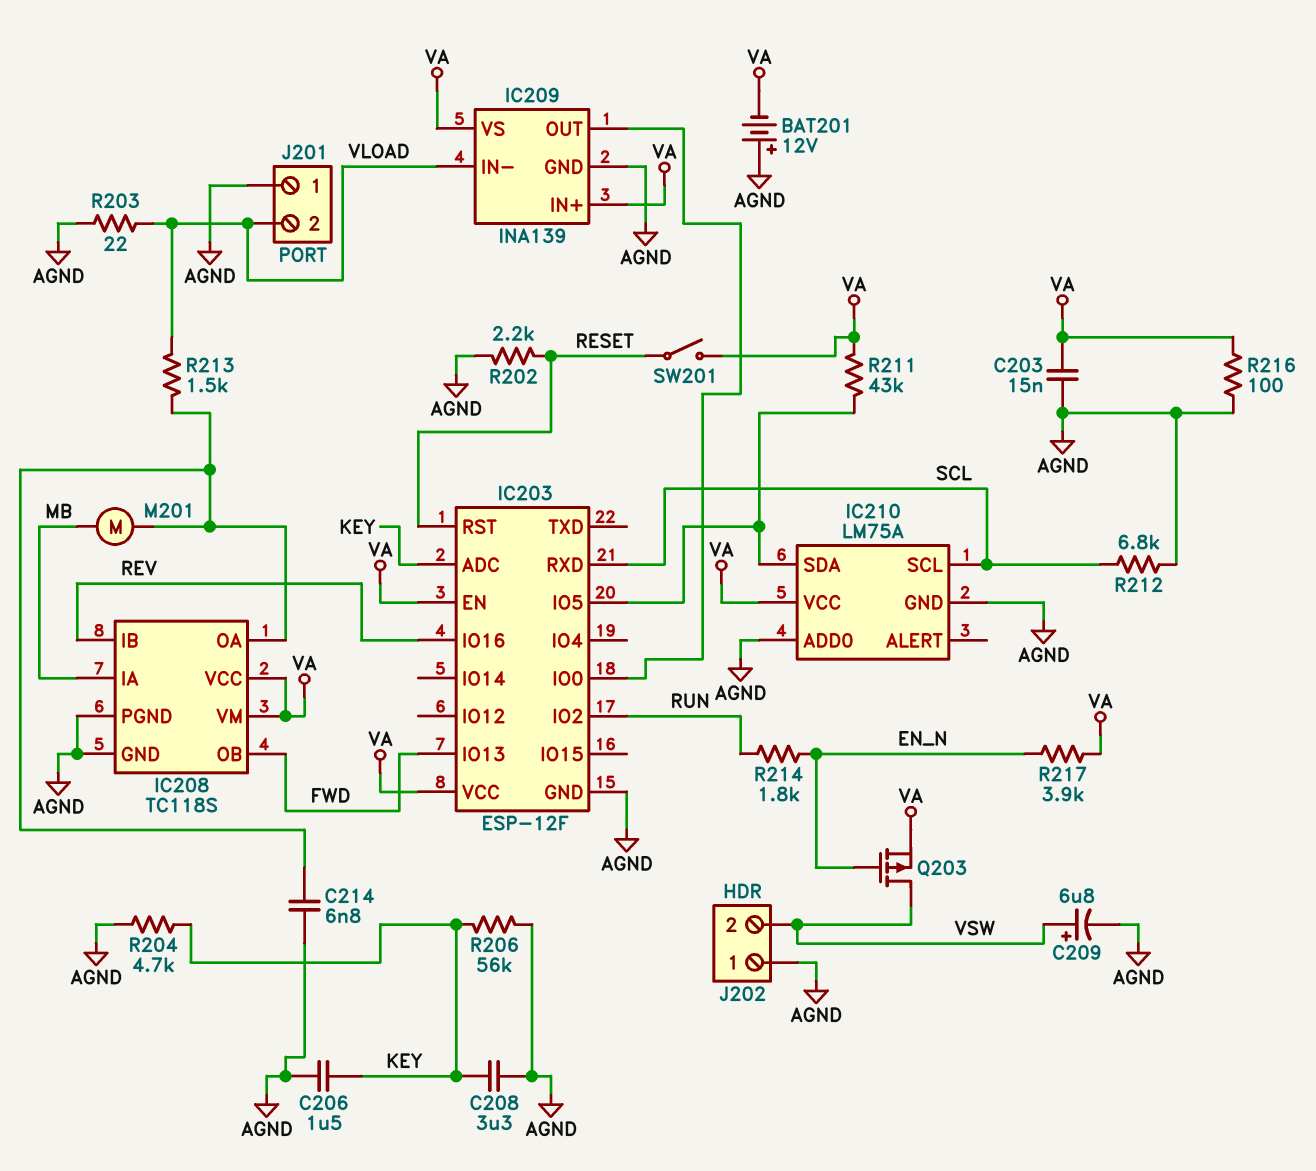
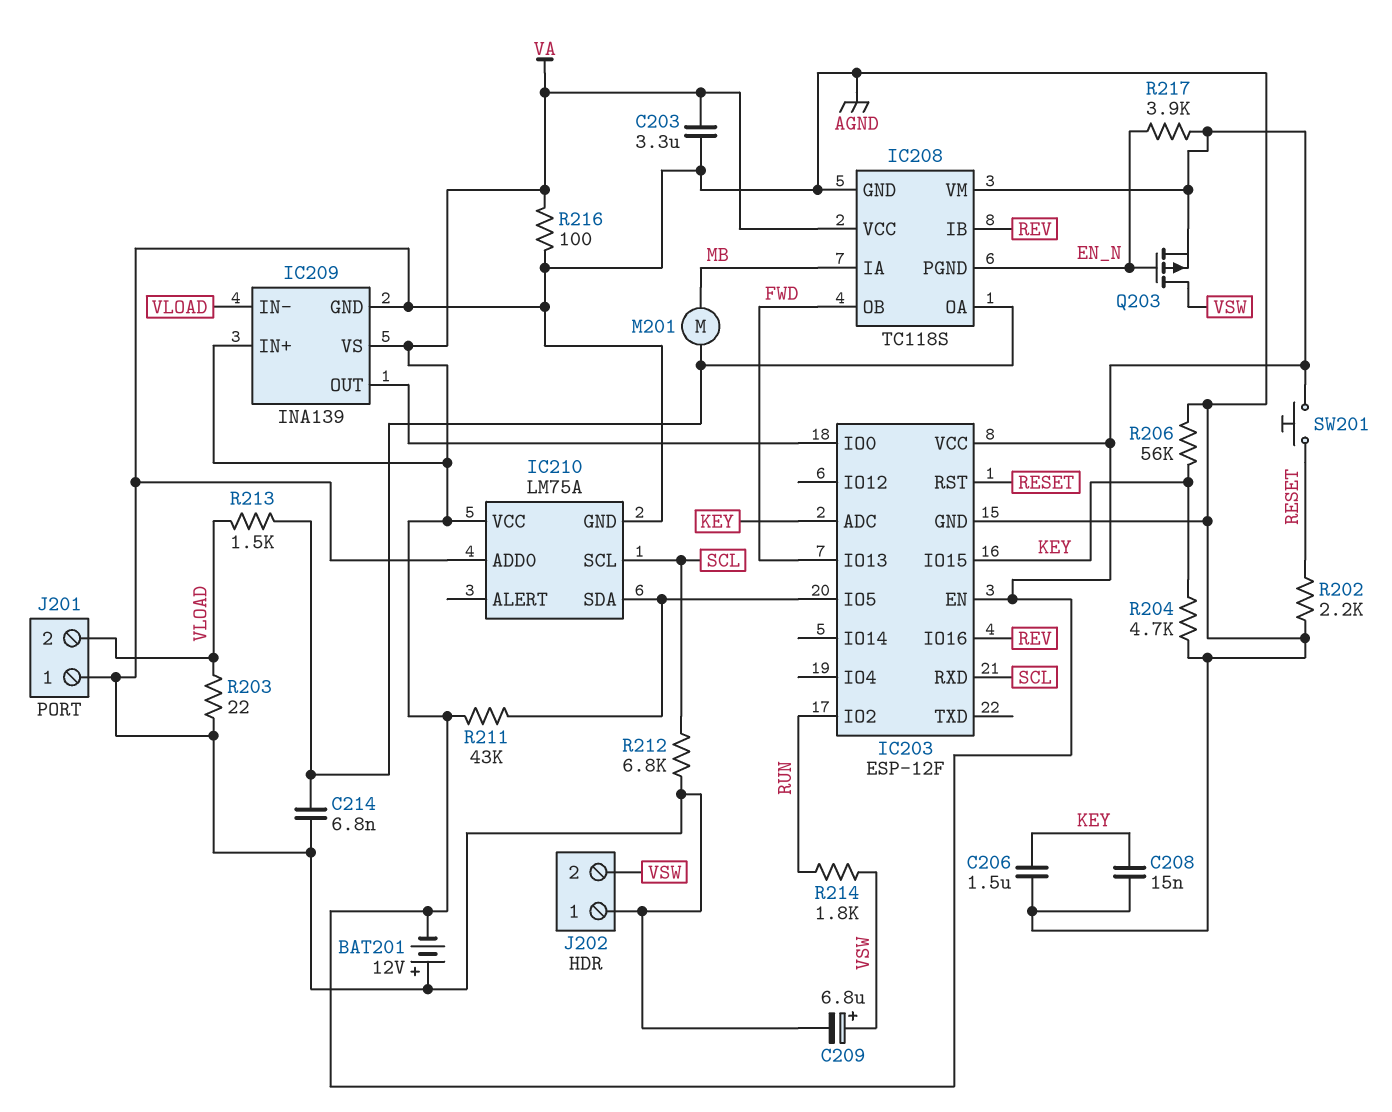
C203: 15nF (AGND, VA) -> 3.3uF (AGND, VA)
C208: 3.3uF (AGND, KEY) -> 15nF (AGND, KEY)
IC203 pin IO15: none -> KEY
IC208 pin PGND: AGND -> EN_N
R214: 1.8k (EN_N, RUN) -> 1.8k (RUN, VSW)
SW201: switch (RESET, VA) -> button (RESET, VA)

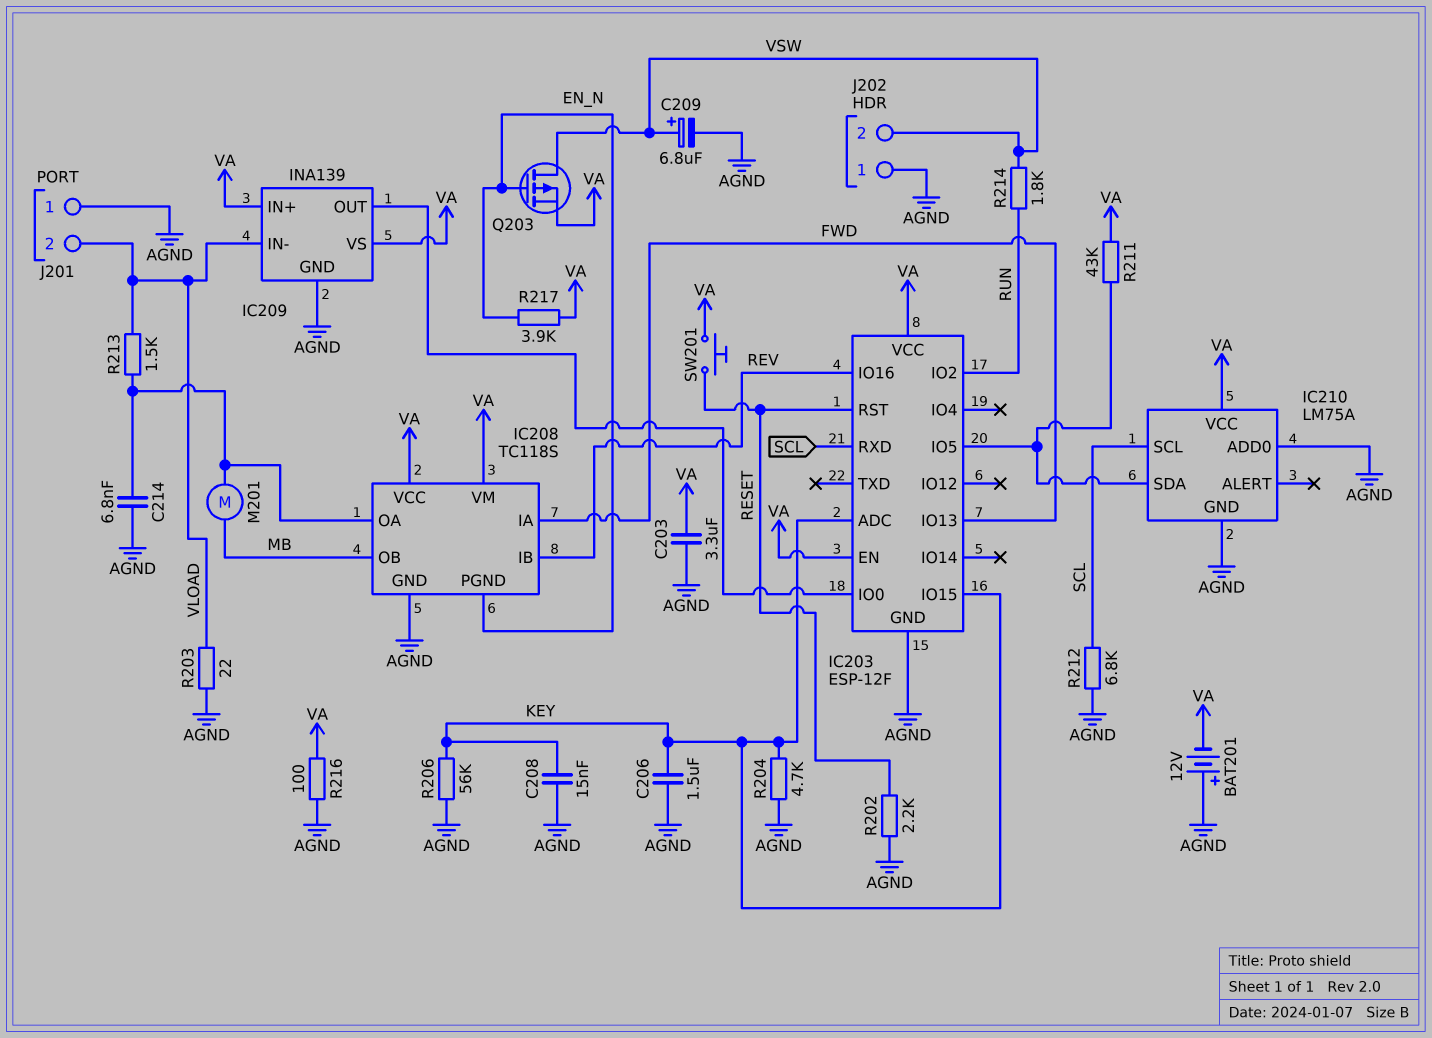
IC208 pin IA: MB -> FWD
IC208 pin OB: FWD -> MB

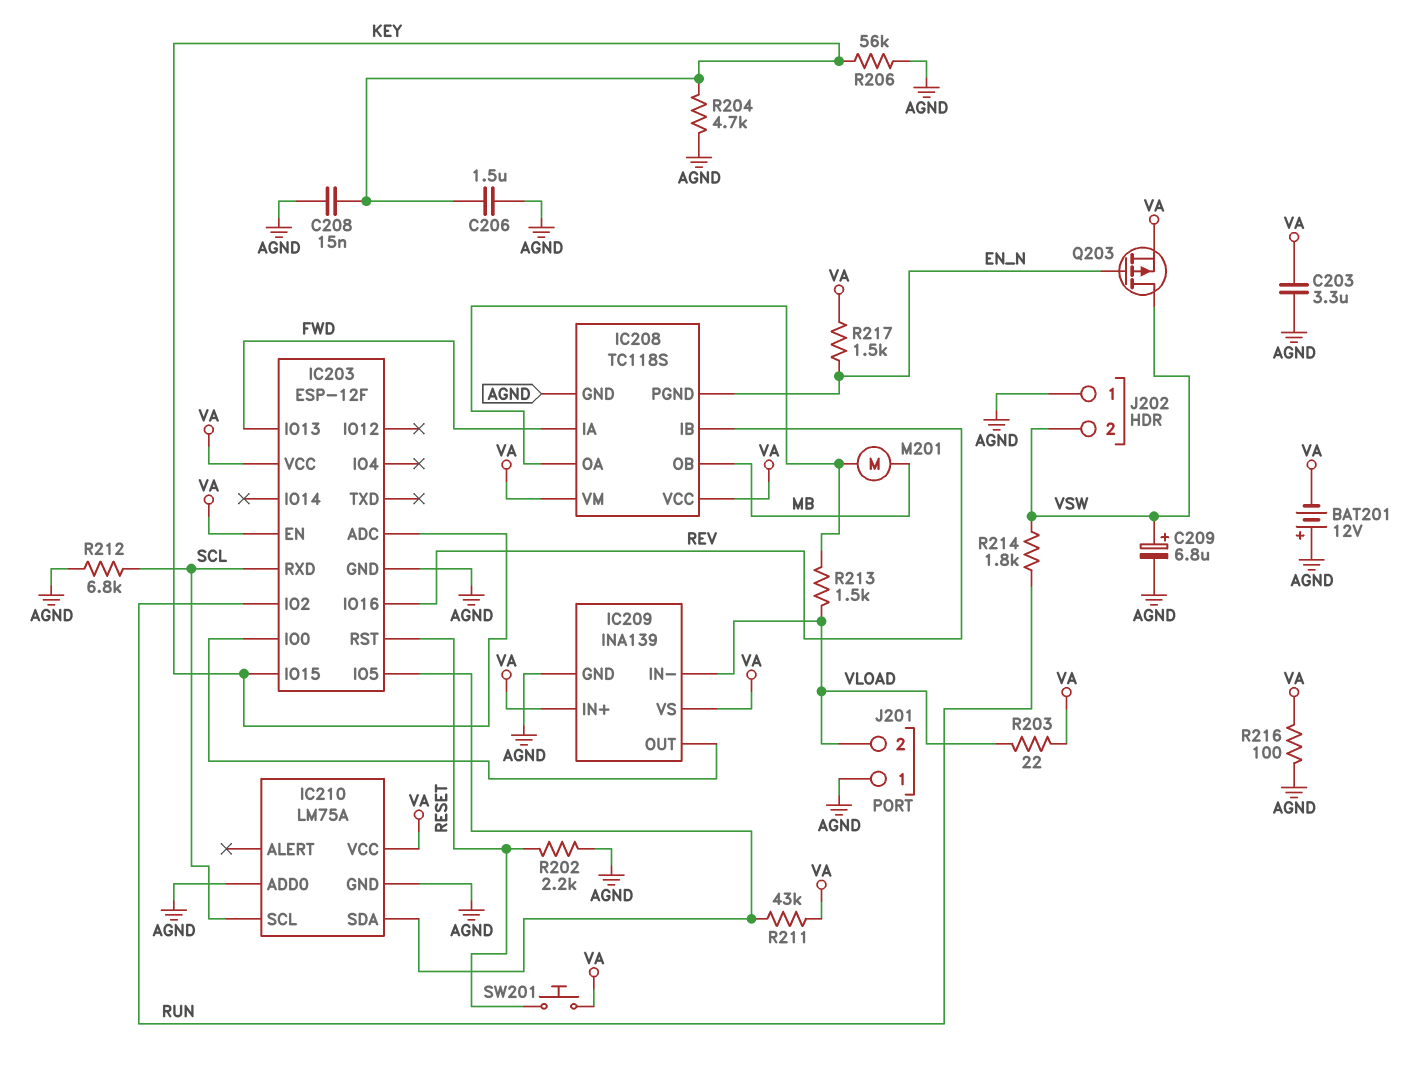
C214: 6.8nF (AGND, IC208/OA) -> none
R203: 22 (AGND, VLOAD) -> 22 (VA, VLOAD)
R217: 3.9k (EN_N, VA) -> 1.5k (EN_N, VA)

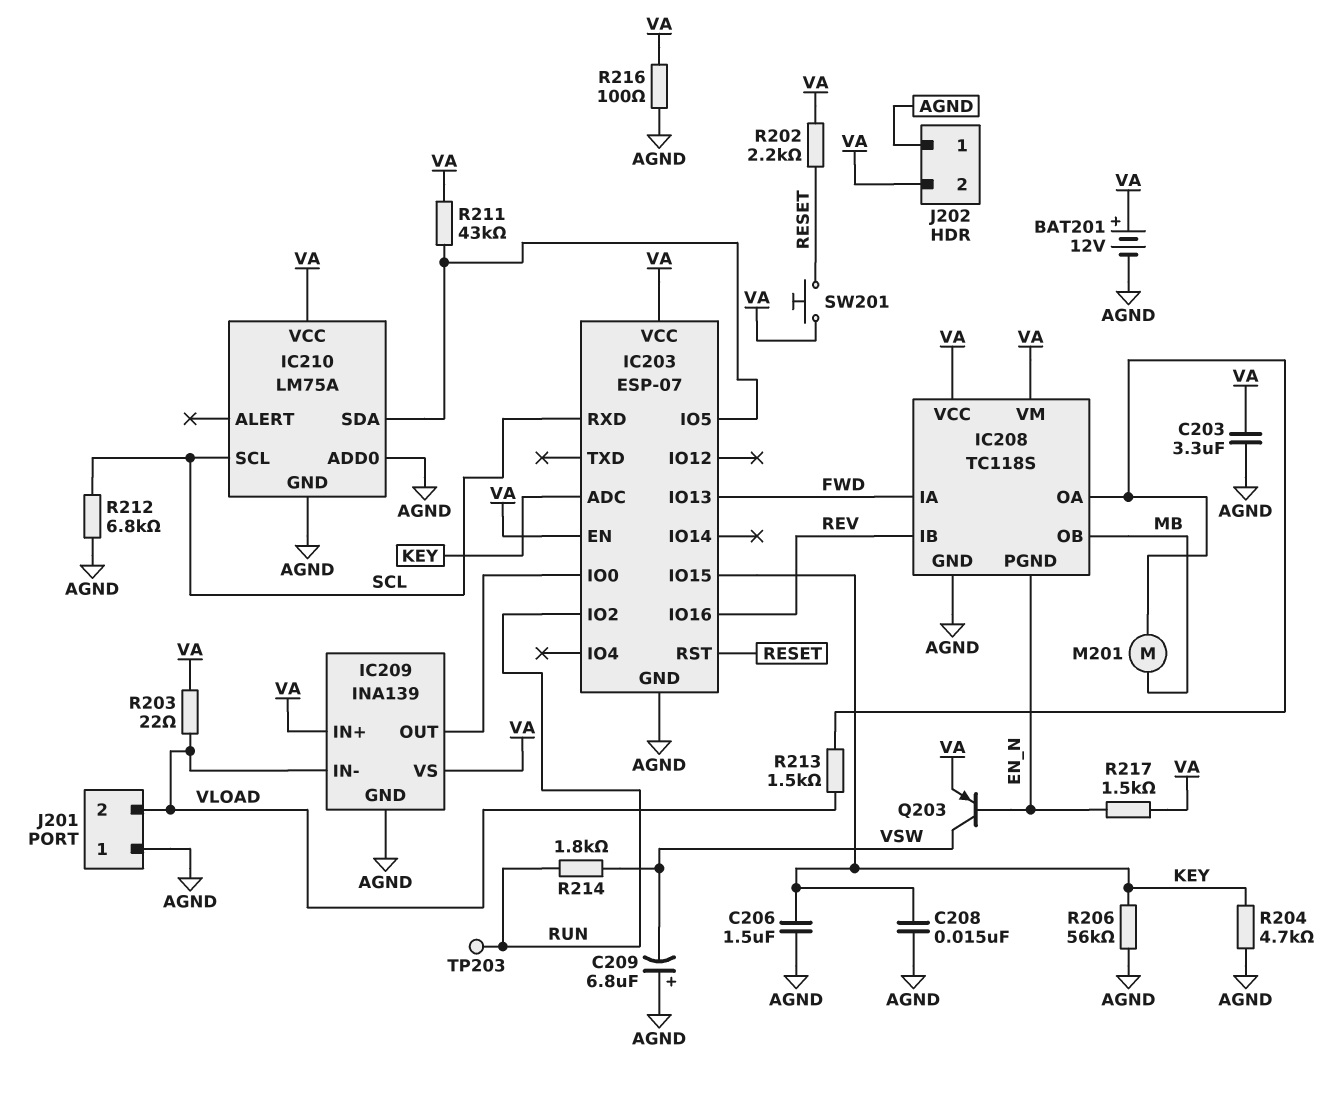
BAT201: 12V (plus AGND, minus VA) -> 12V (plus VA, minus AGND)
C209: 6.8uF (plus VSW, minus AGND) -> 6.8uF (plus AGND, minus VSW)
IC203: ESP-12F -> ESP-07
J202 pin 2: VSW -> VA
Q203: PMOS (G EN_N, D VSW, S VA) -> PNP (B EN_N, C VSW, E VA)
R202: 2.2k (AGND, RESET) -> 2.2k (RESET, VA)
TP203: none -> test point (RUN)

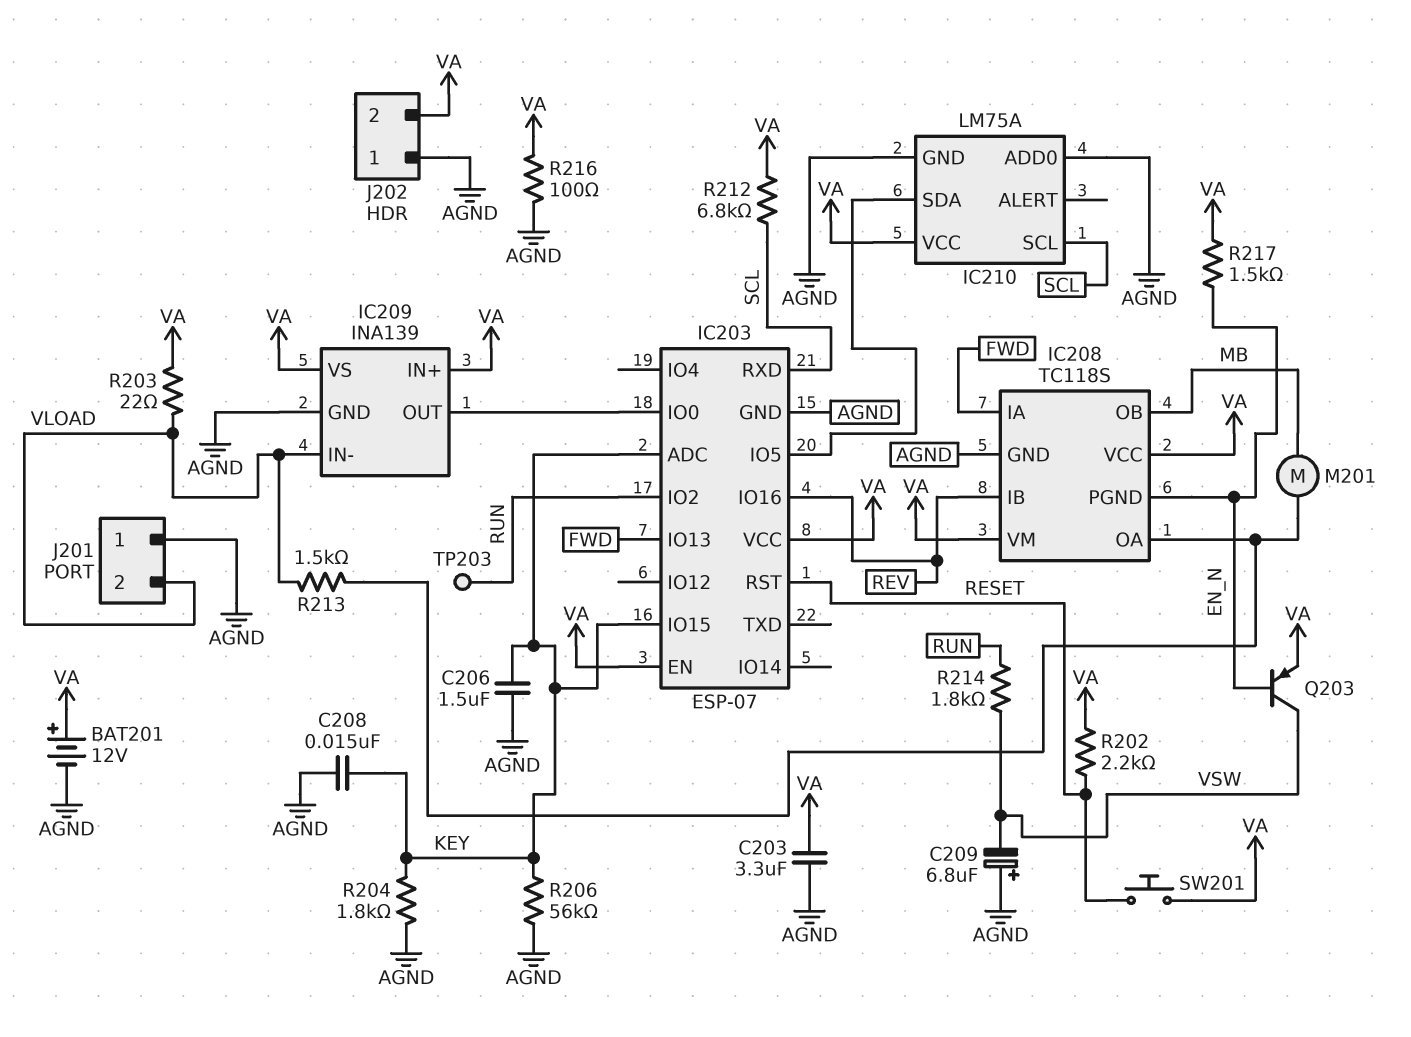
R204: 4.7k (AGND, KEY) -> 1.8k (AGND, KEY)
R211: 43k (IC203/IO5, VA) -> none
R212: 6.8k (AGND, SCL) -> 6.8k (SCL, VA)

